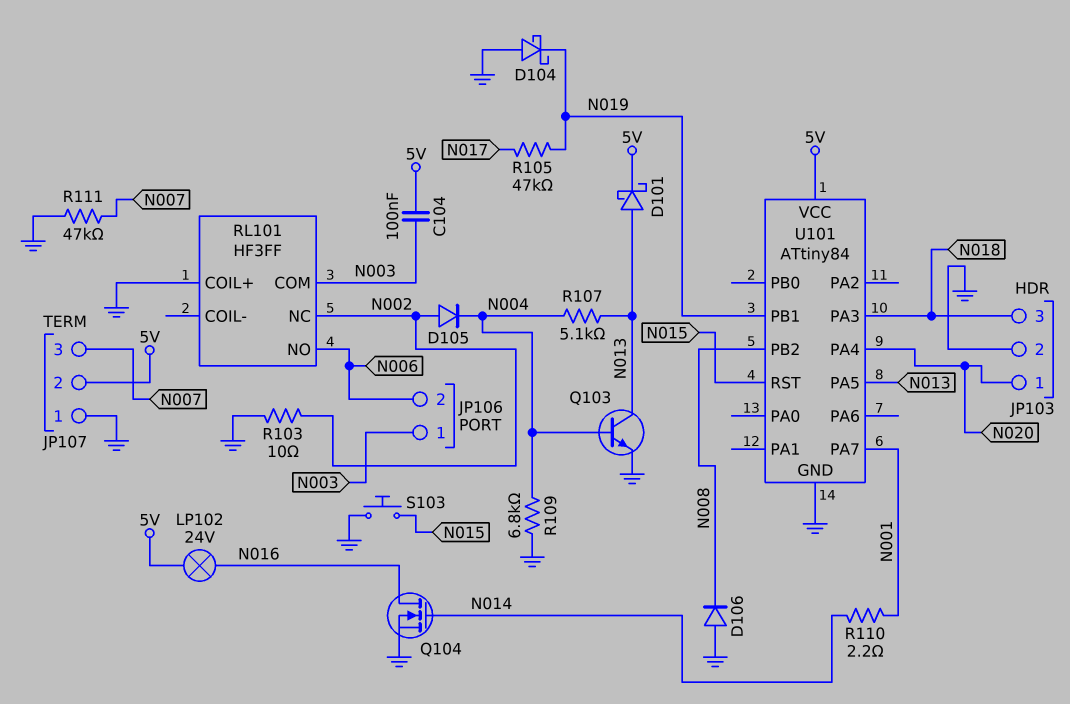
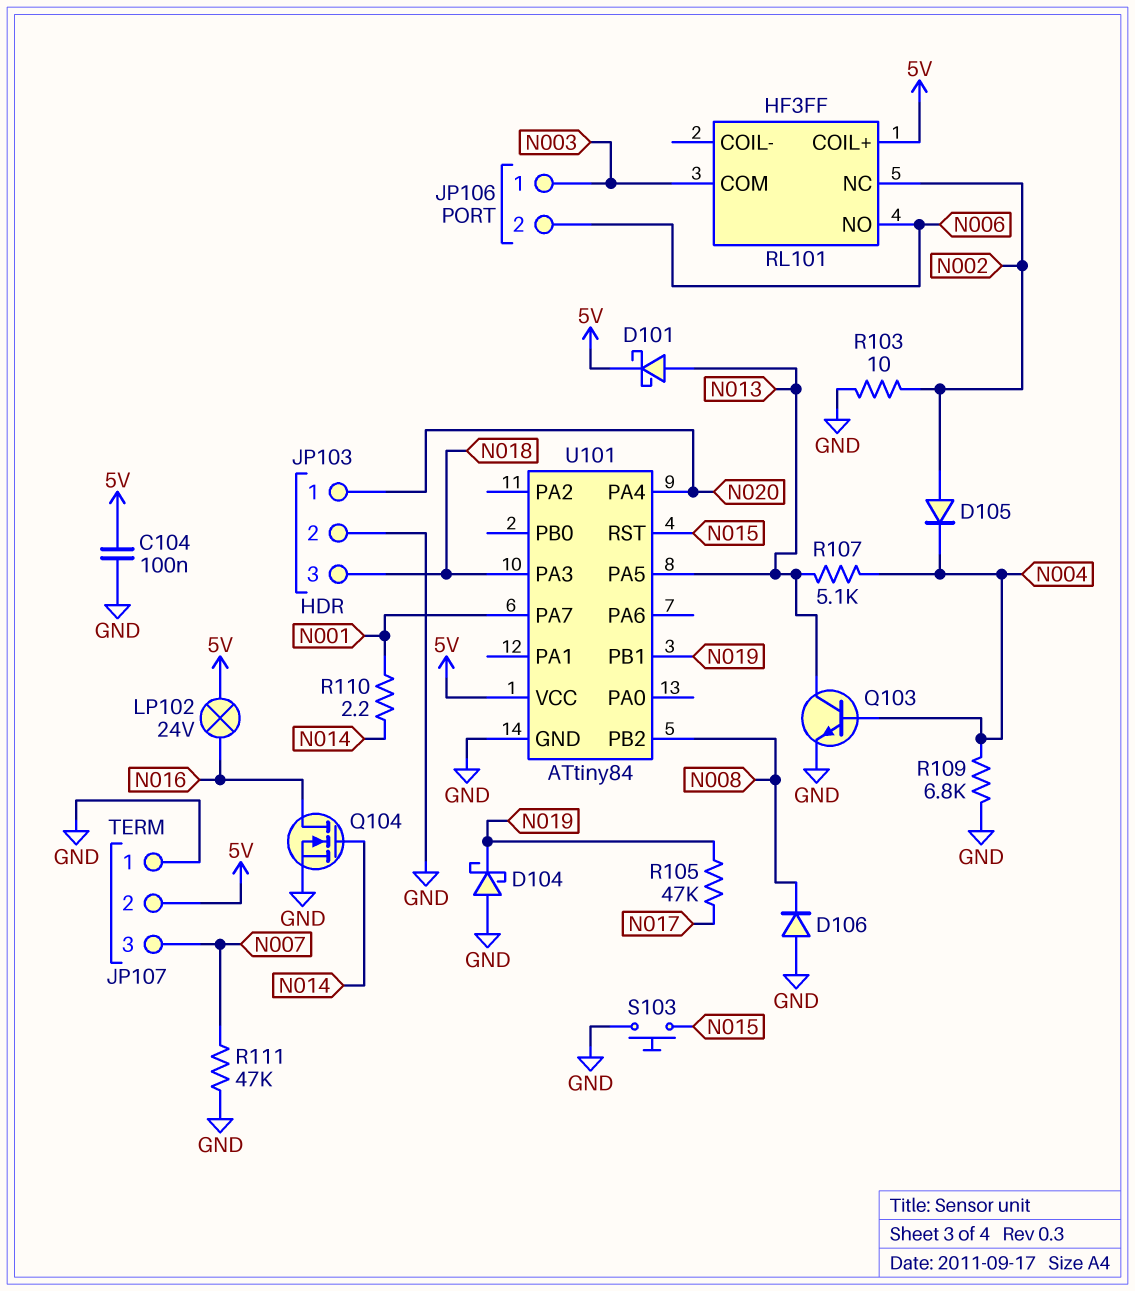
C104: 100nF (5V, N003) -> 100nF (5V, GND)
RL101 pin COIL+: GND -> 5V

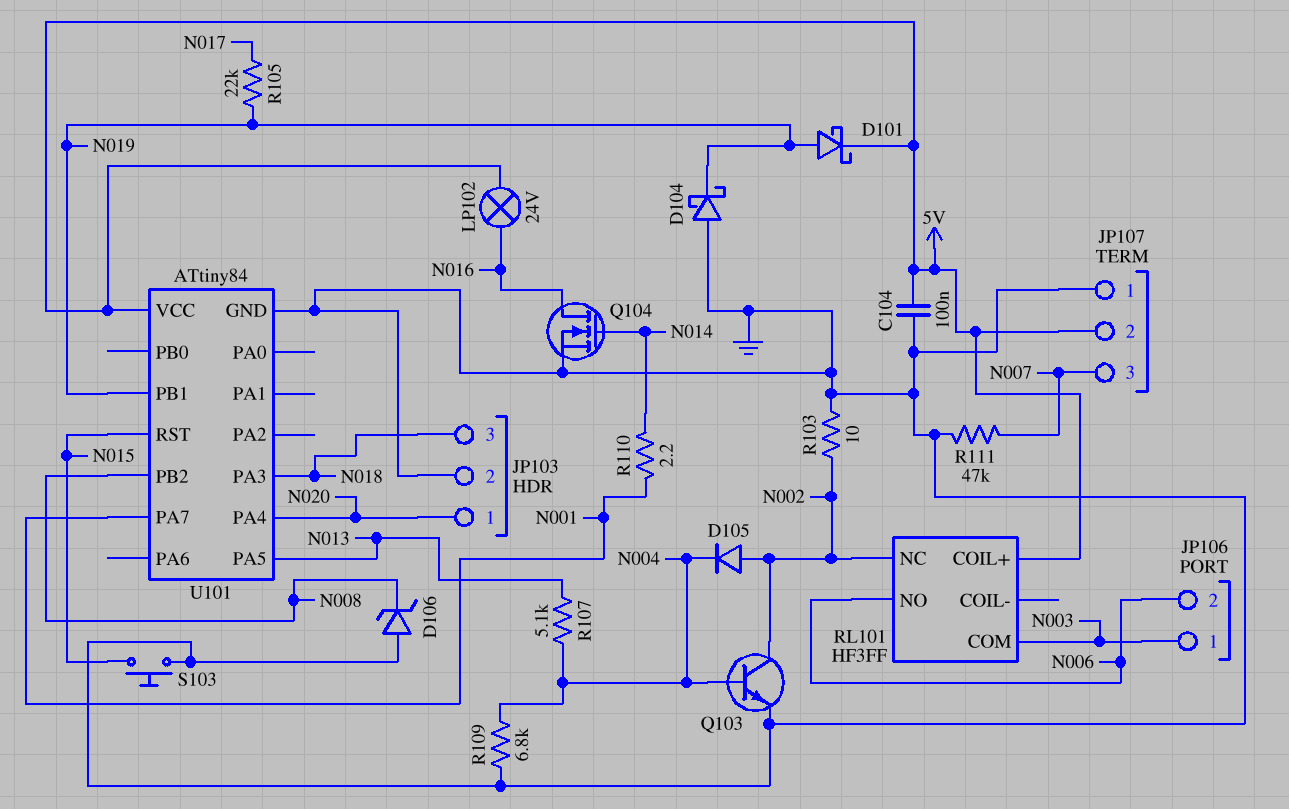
D101: schottky (A N013, K 5V) -> schottky (A N019, K 5V)
D106: diode (A GND, K N008) -> zener (A GND, K N008)
Q103: NPN (B N004, C N013, E GND) -> NPN (B N004, C N002, E GND)
R105: 47k (N017, N019) -> 22k (N017, N019)

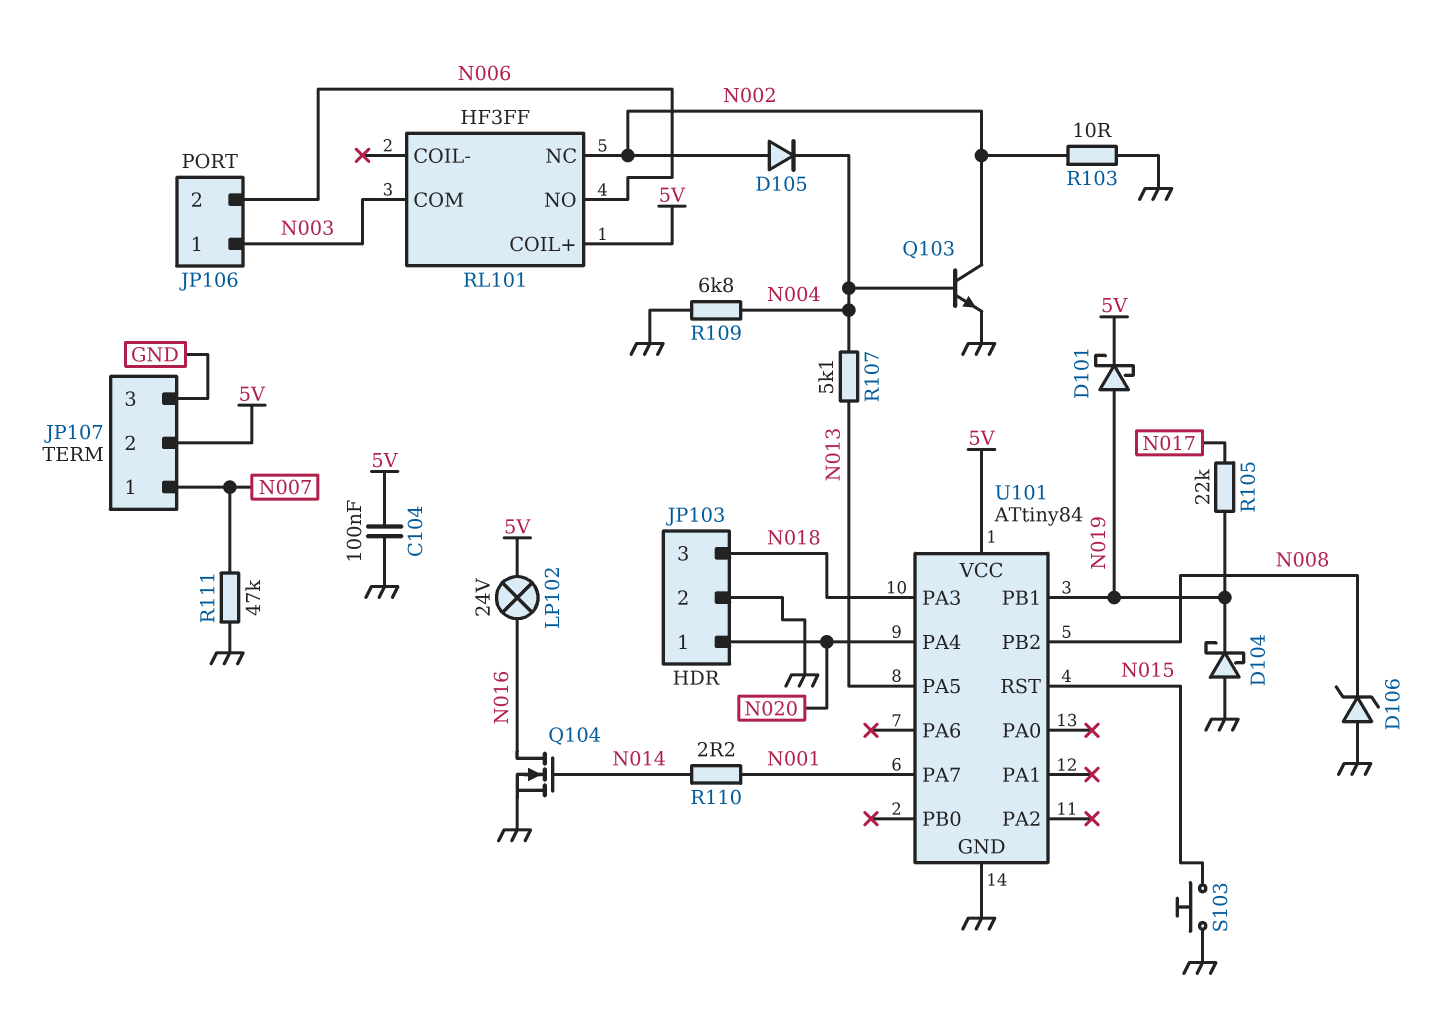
JP107 pin 1: GND -> N007
JP107 pin 3: N007 -> GND

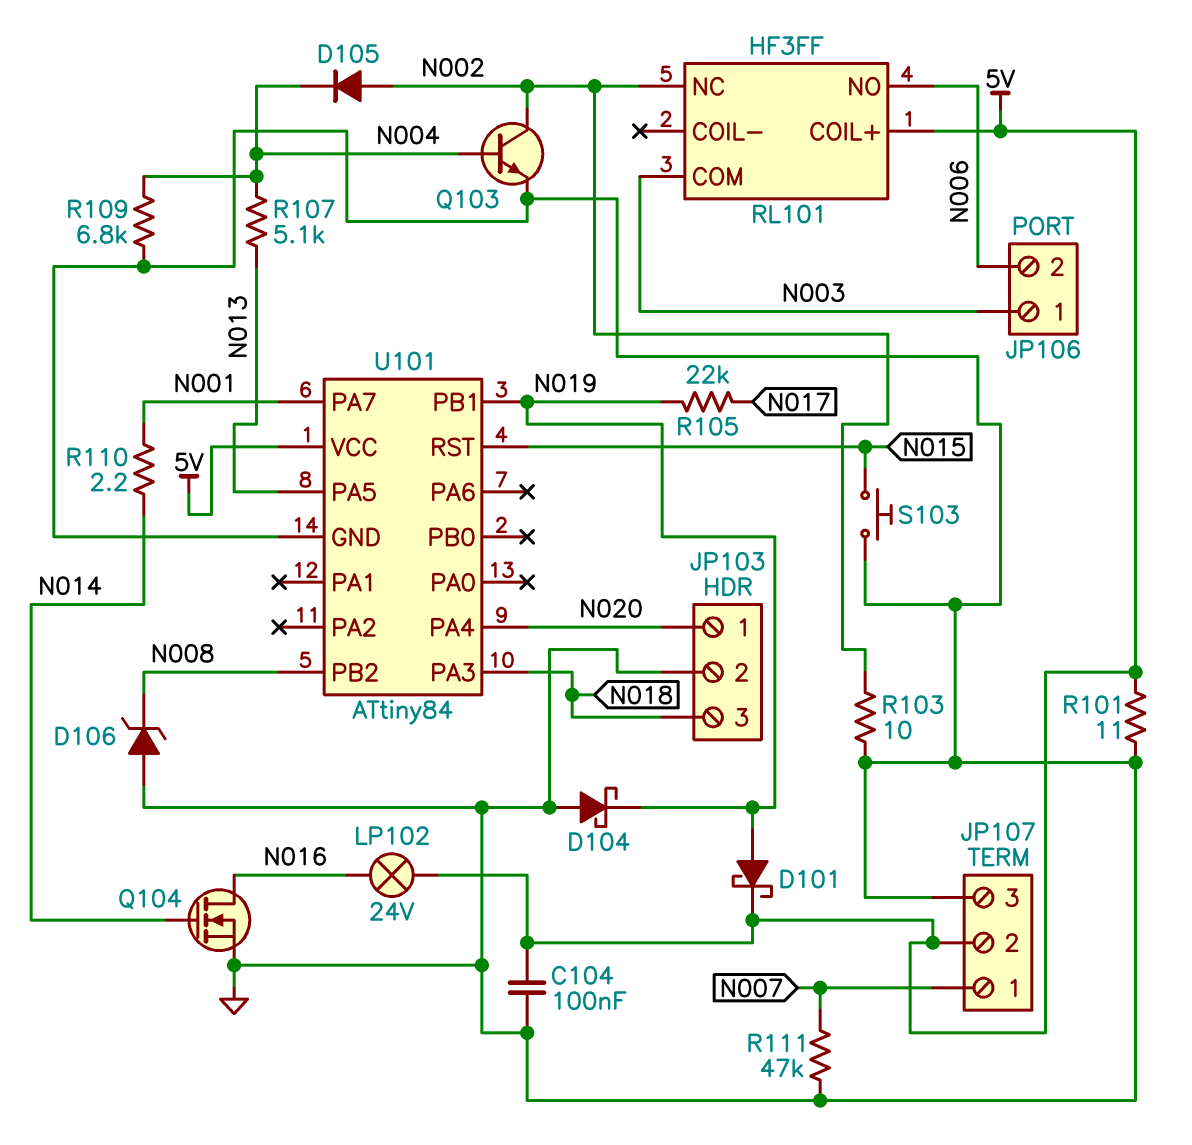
R101: none -> 11 (5V, GND)

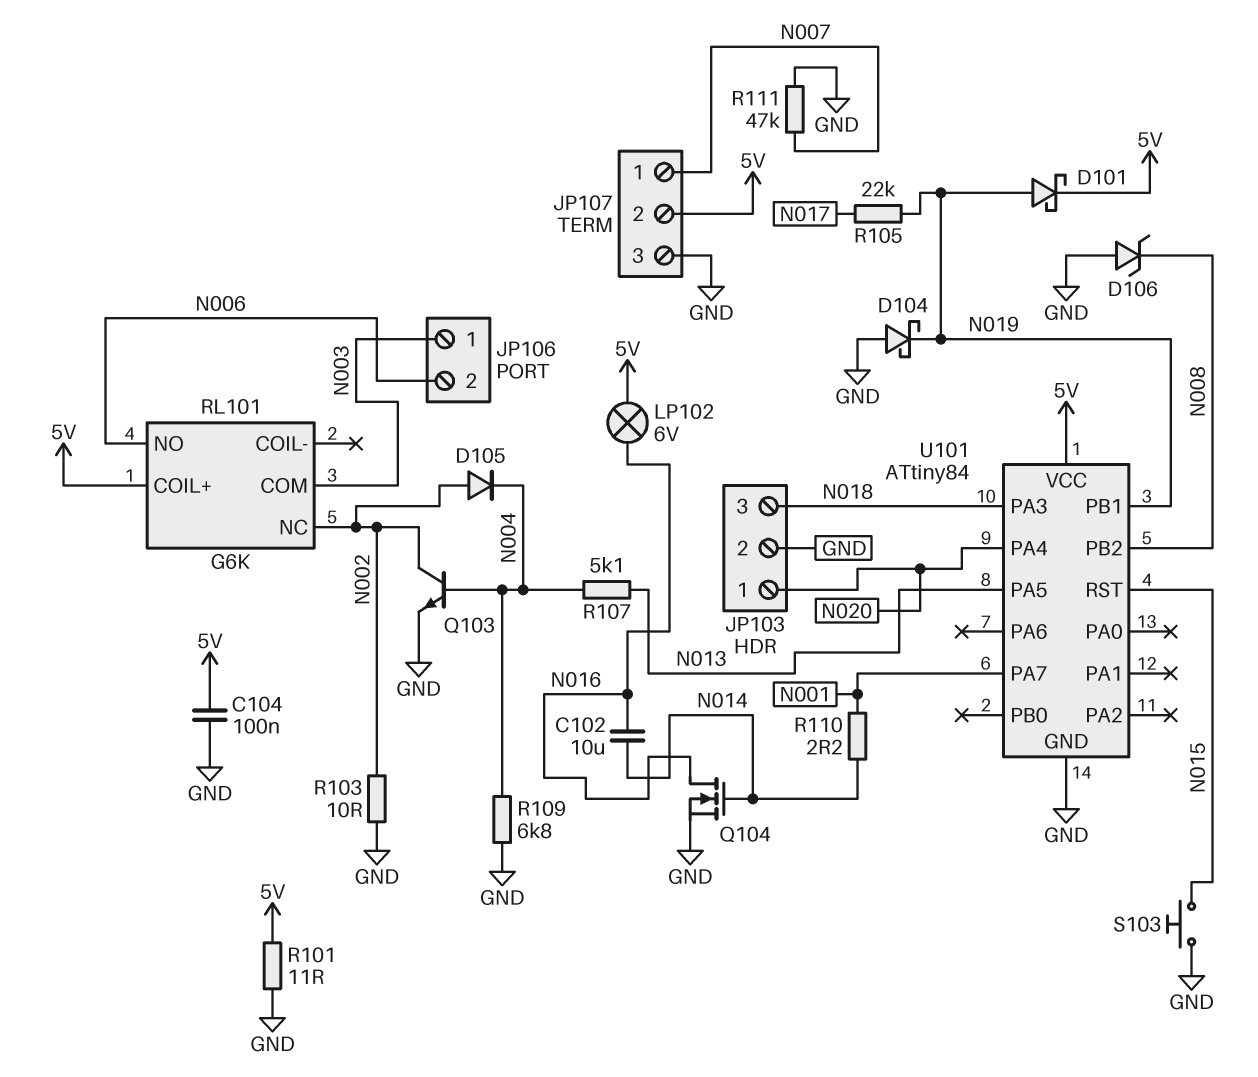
C102: none -> 10uF (N014, N016)
LP102: lamp 24V (5V, N016) -> lamp 6V (5V, N016)
RL101: HF3FF -> G6K

